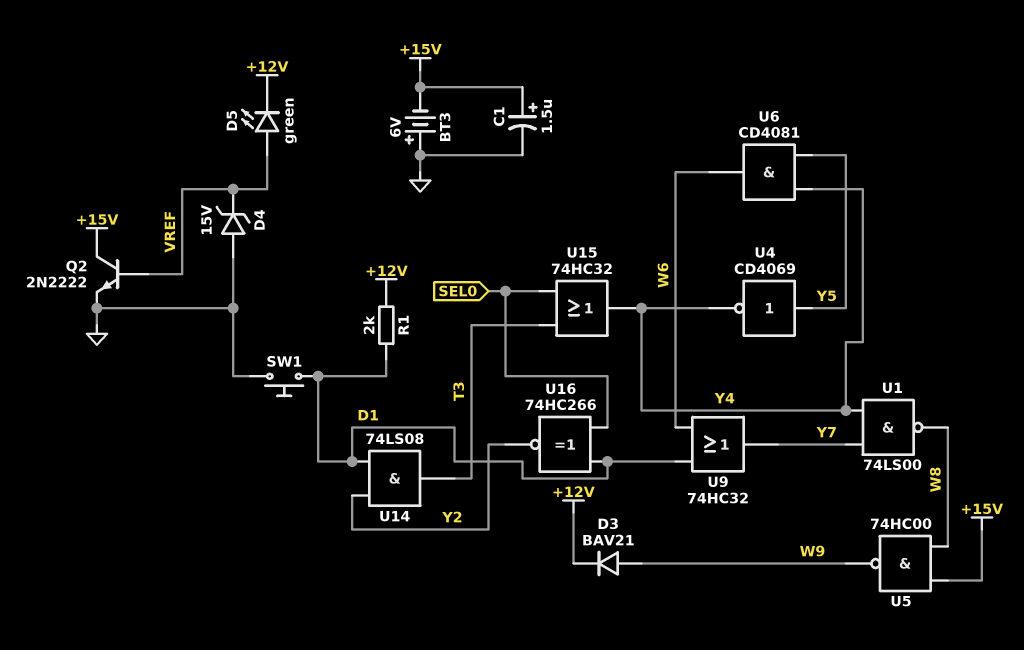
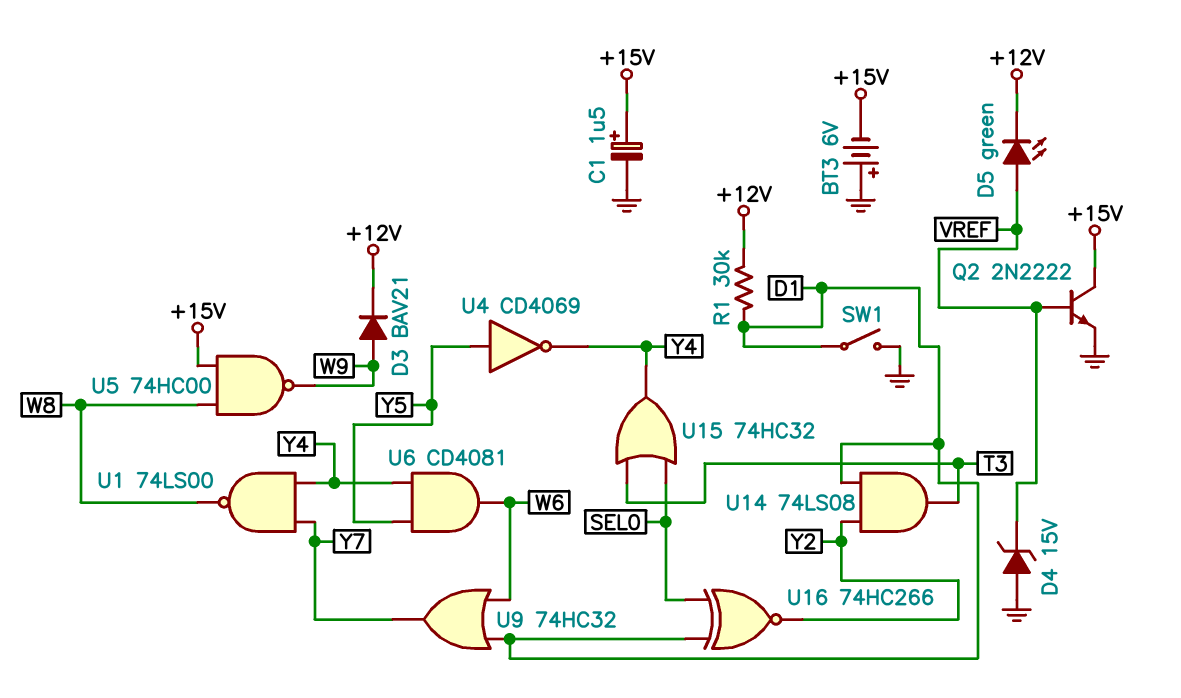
R1: 2k (+12V, D1) -> 30k (+12V, D1)
SW1: button (D1, GND) -> switch (D1, GND)

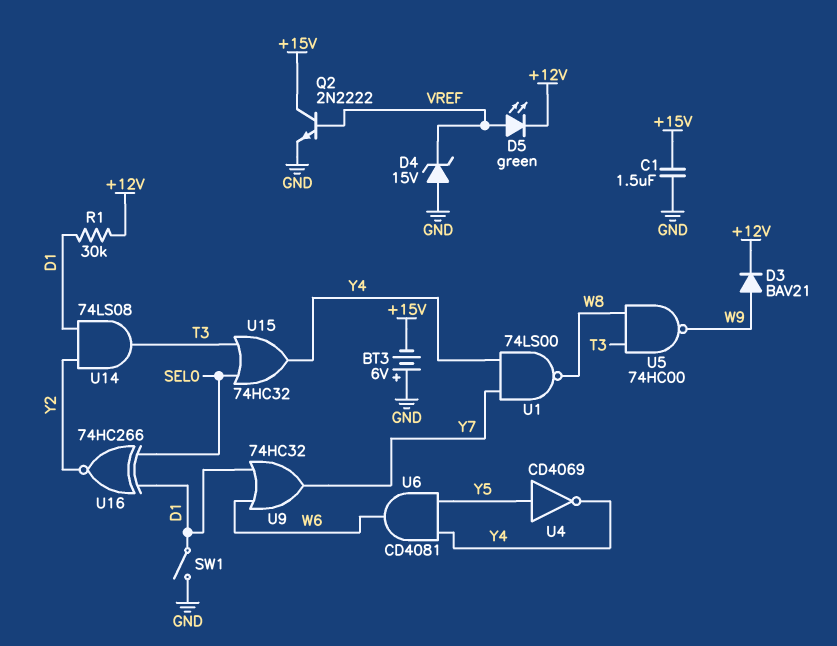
C1: 1.5uF (plus +15V, minus GND) -> 1.5uF (+15V, GND)
U5: NAND 74HC00 (in +15V, in W8, out W9) -> NAND 74HC00 (in T3, in W8, out W9)

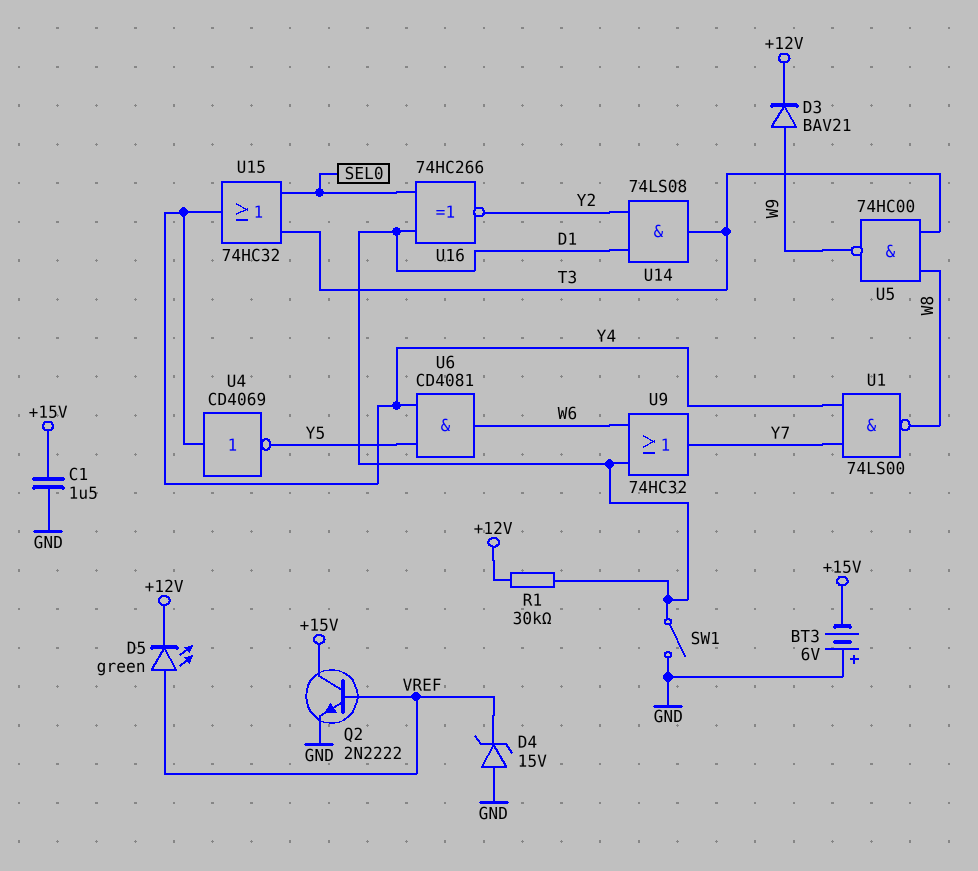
U4: NOT CD4069 (in Y5, out Y4) -> NOT CD4069 (in Y4, out Y5)

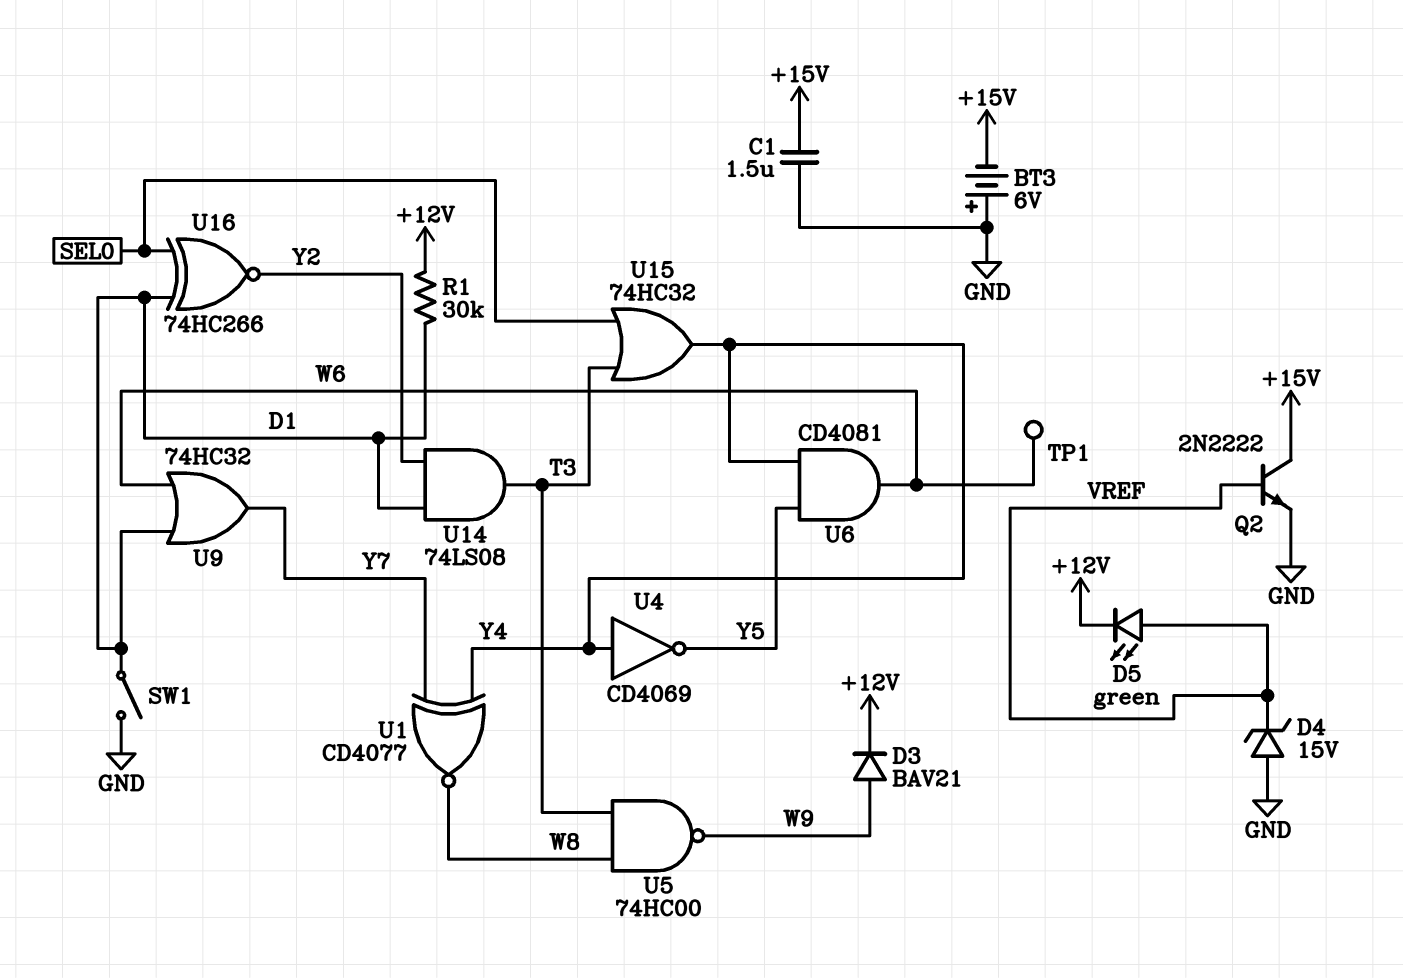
TP1: none -> test point (W6)
U1: NAND 74LS00 (in Y4, in Y7, out W8) -> XNOR CD4077 (in Y4, in Y7, out W8)

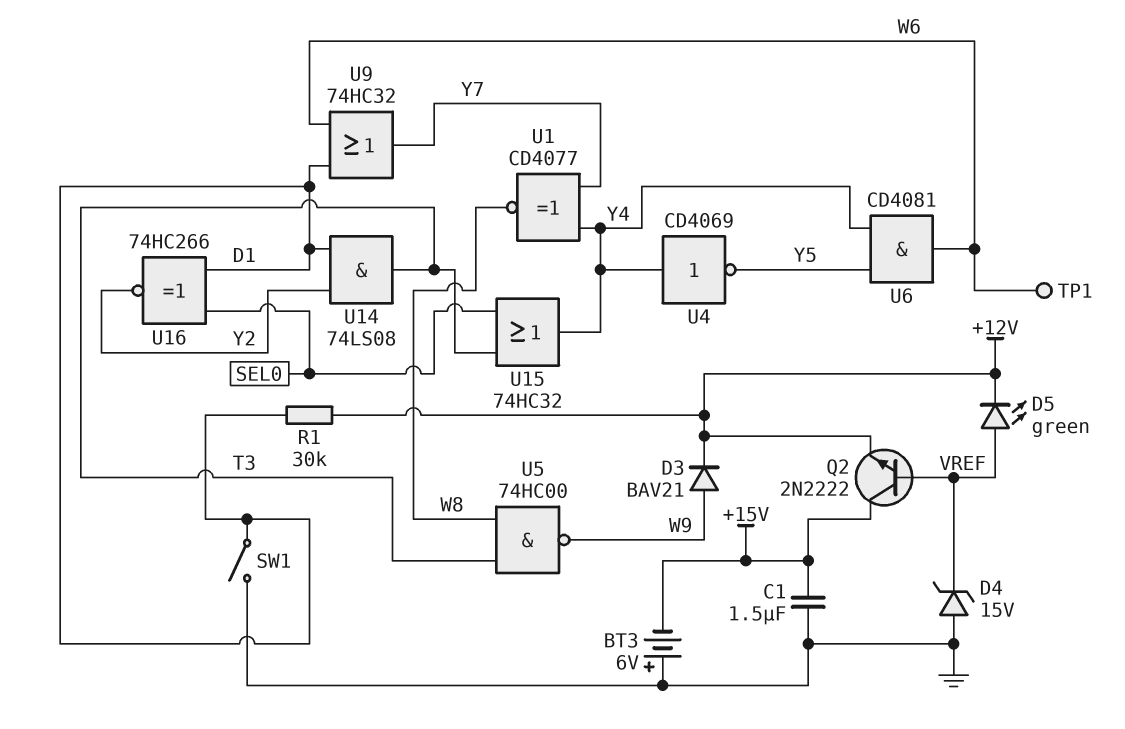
Q2: NPN 2N2222 (B VREF, C +15V, E GND) -> NPN 2N2222 (B VREF, C +15V, E +12V)

